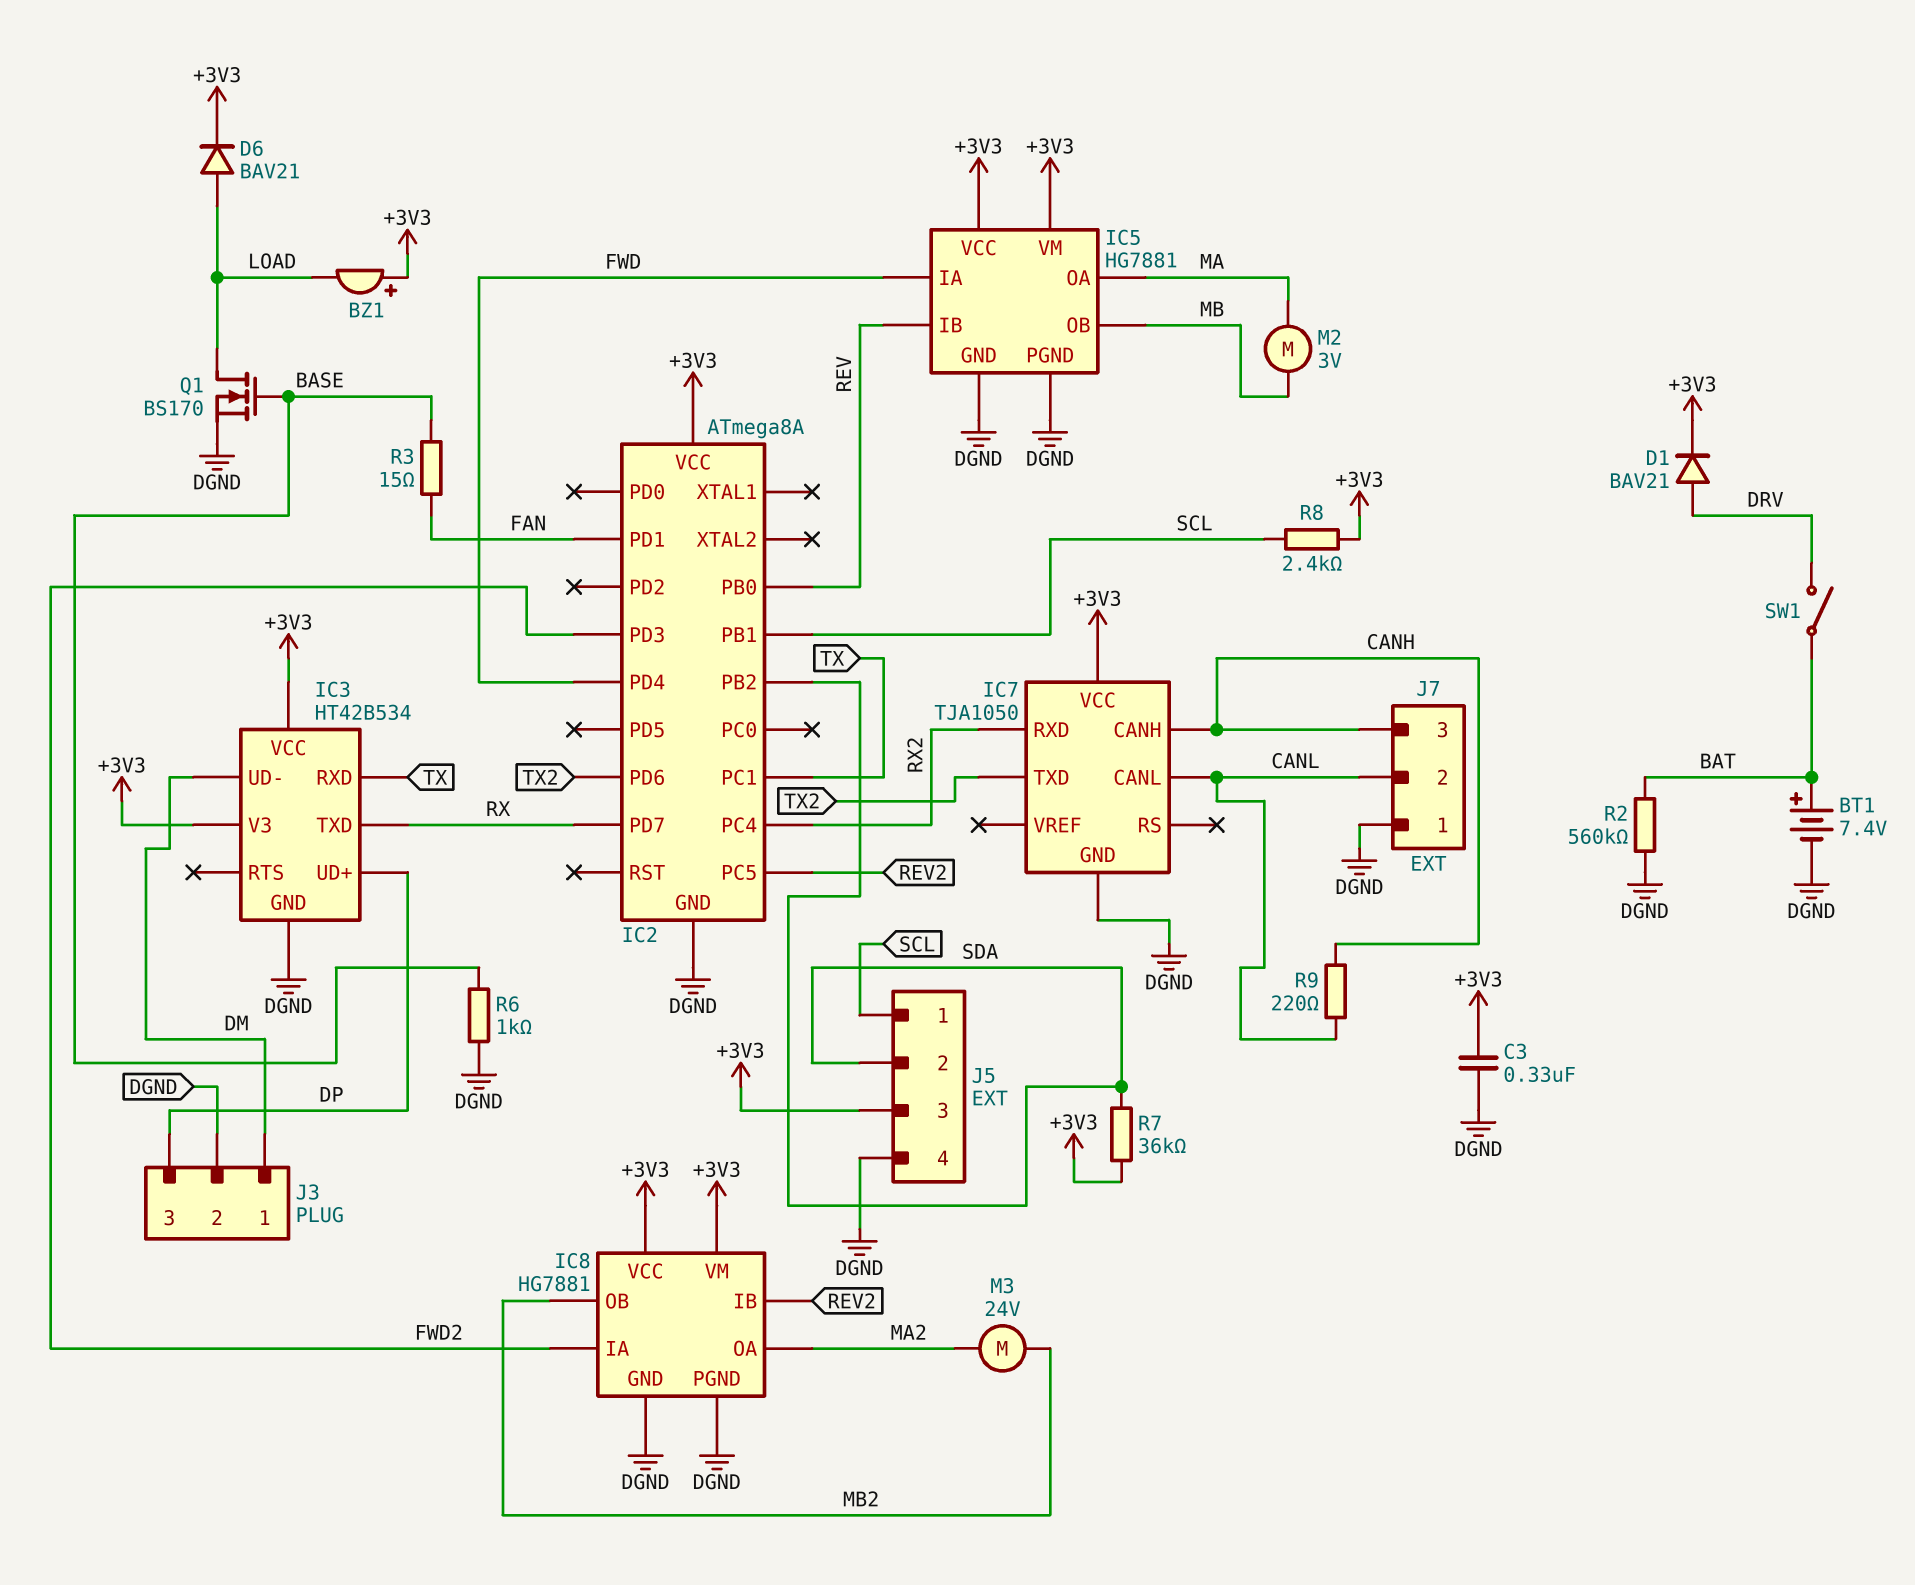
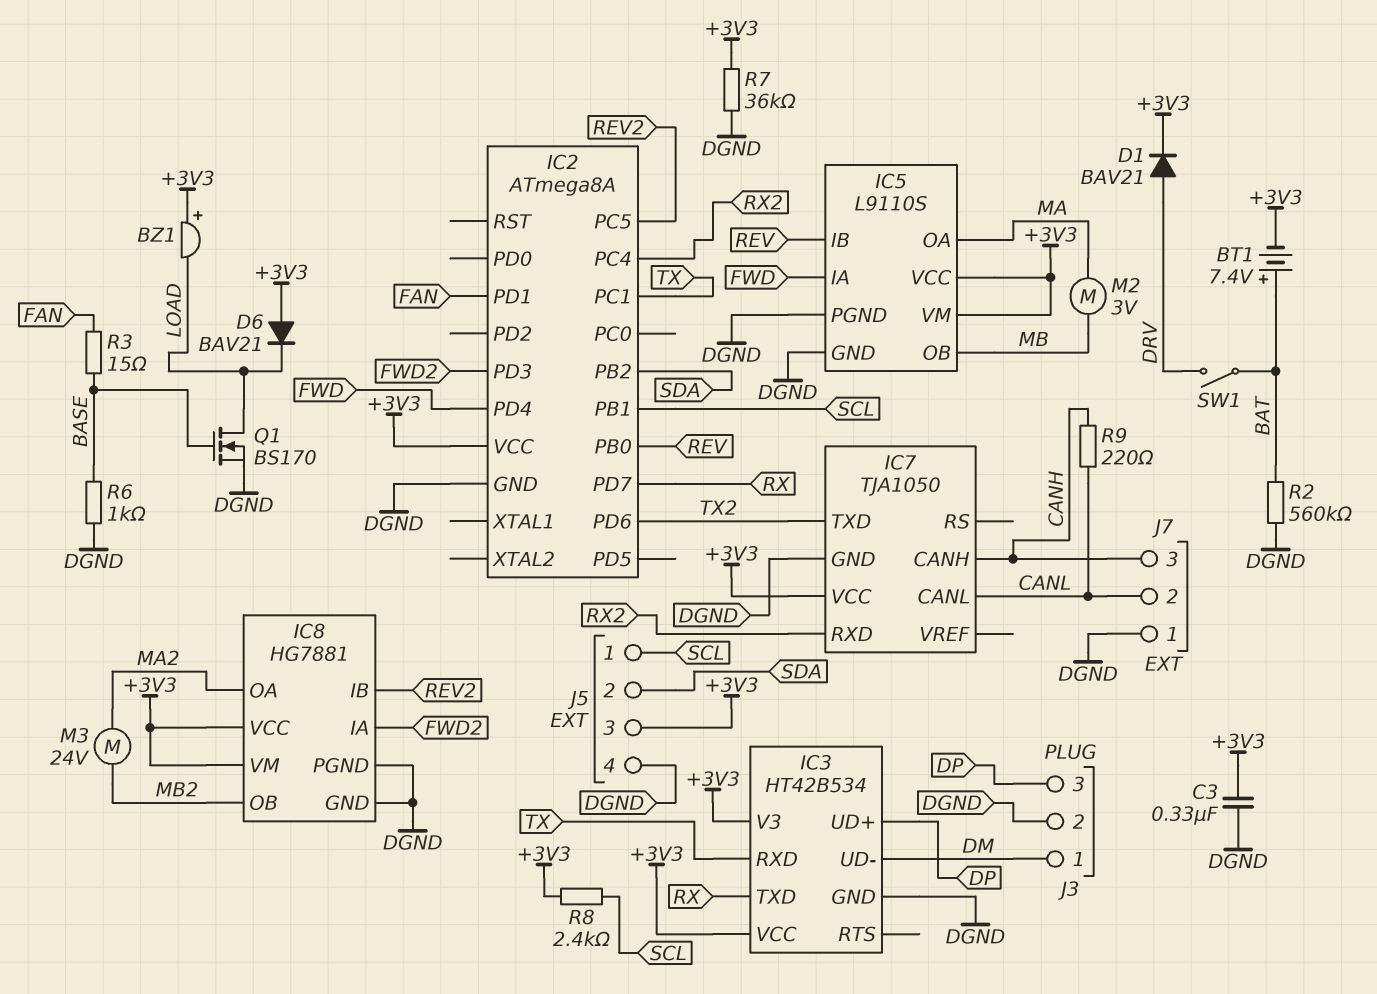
BT1: 7.4V (plus BAT, minus DGND) -> 7.4V (plus BAT, minus +3V3)
D6: diode BAV21 (A LOAD, K +3V3) -> diode BAV21 (A +3V3, K LOAD)
IC5: HG7881 -> L9110S
R7: 36k (+3V3, SDA) -> 36k (+3V3, DGND)

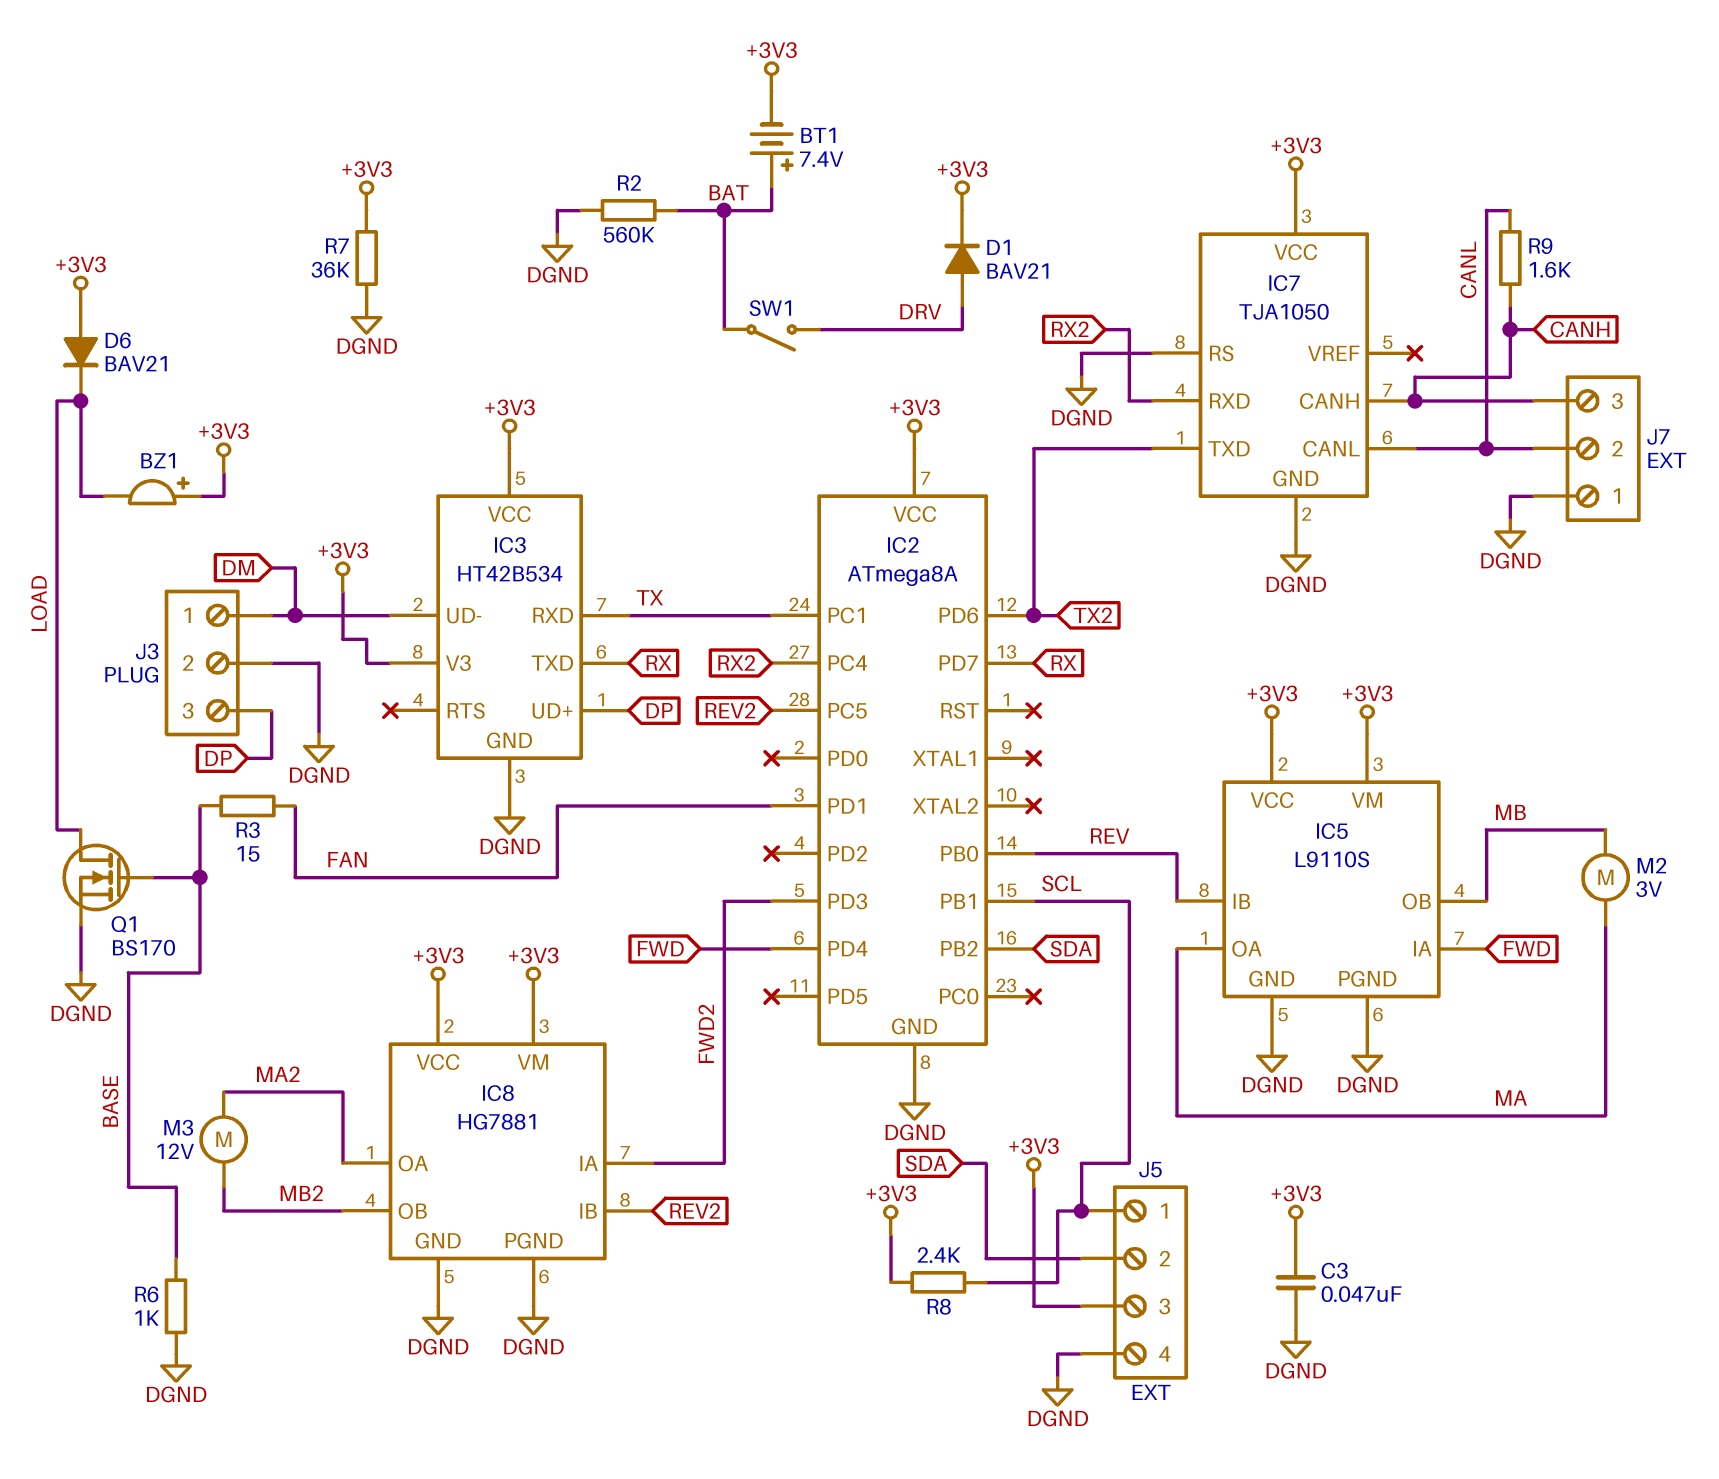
C3: 330nF (+3V3, DGND) -> 47nF (+3V3, DGND)
IC7 pin RS: none -> DGND
M3: motor 24V (MA2, MB2) -> motor 12V (MA2, MB2)
R9: 220 (CANH, CANL) -> 1.6k (CANH, CANL)

